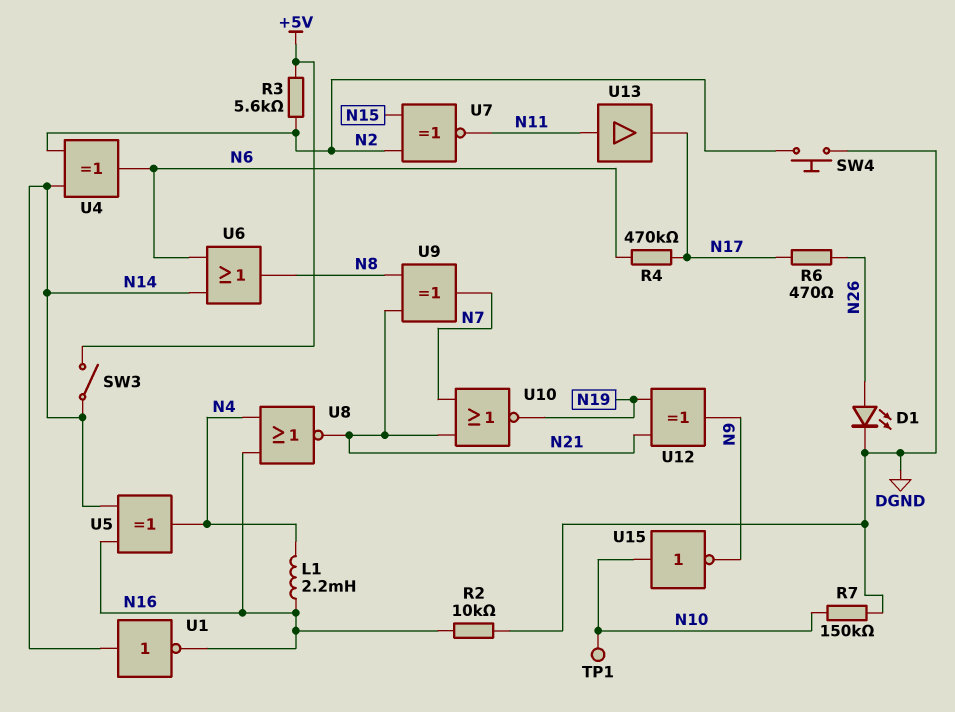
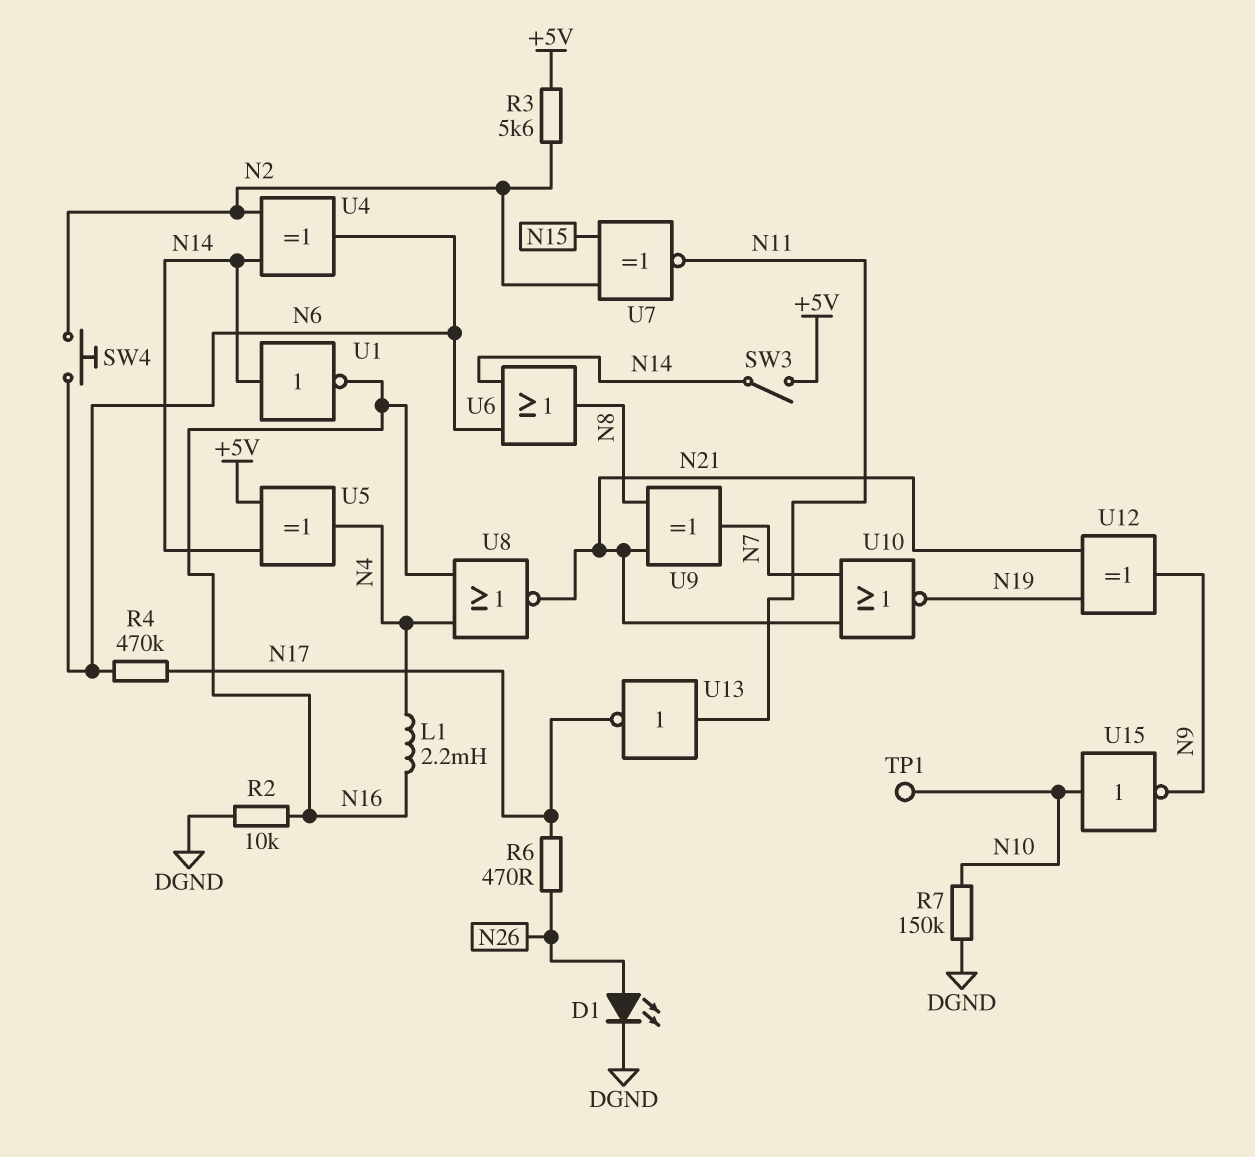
SW4: button (DGND, N2) -> button (N2, N6)
U5: XOR (in N14, in N16, out N4) -> XOR (in +5V, in N14, out N4)
U13: buffer (in N11, out N17) -> NOT (in N11, out N17)

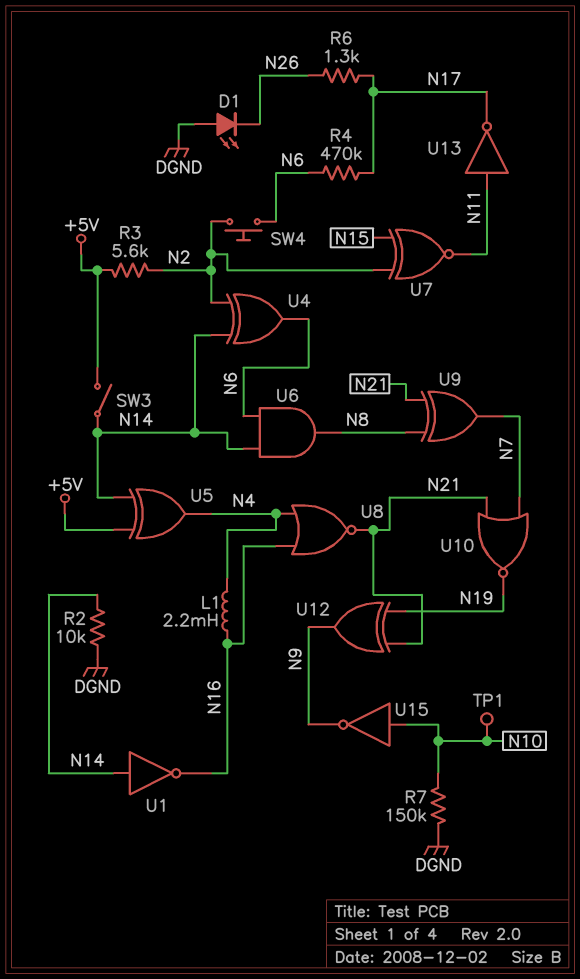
D1: LED (A N26, K DGND) -> LED (A DGND, K N26)
R2: 10k (DGND, N16) -> 10k (DGND, N14)
R6: 470 (N17, N26) -> 1.3k (N17, N26)
U6: OR (in N6, in N14, out N8) -> AND (in N6, in N14, out N8)

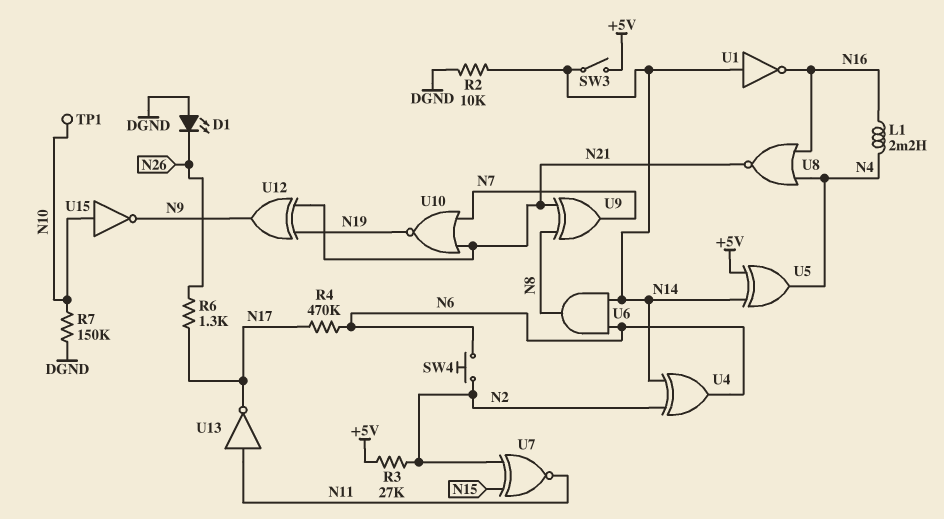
R3: 5.6k (+5V, N2) -> 27k (+5V, N2)

